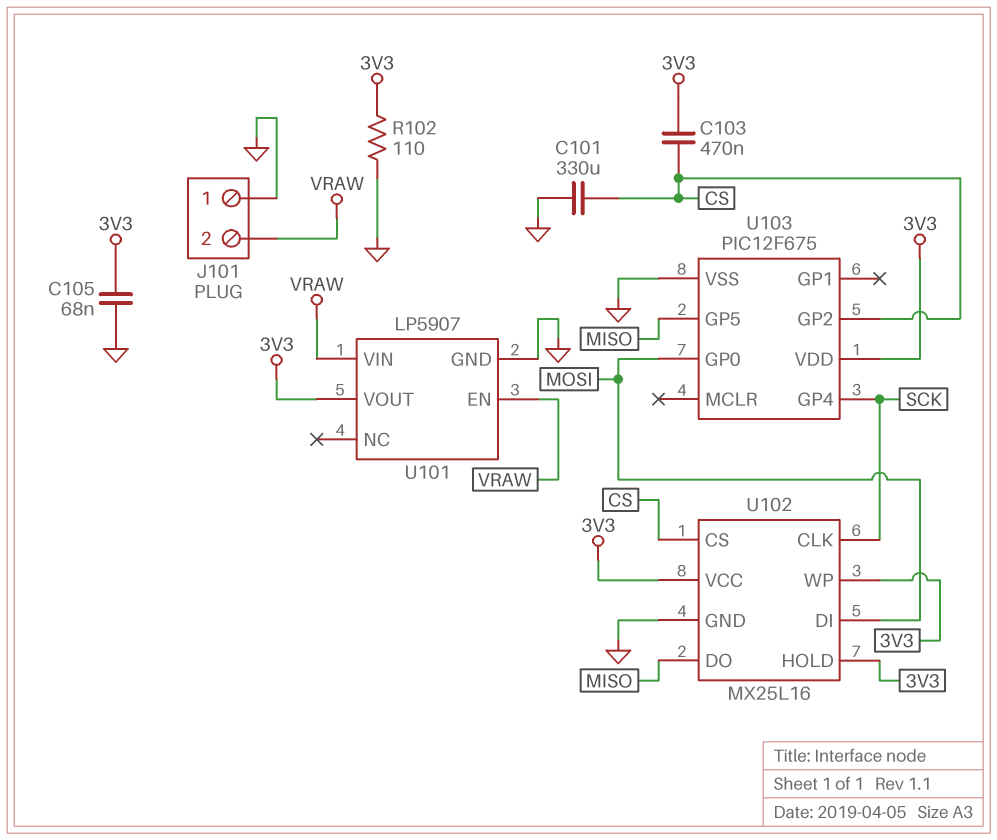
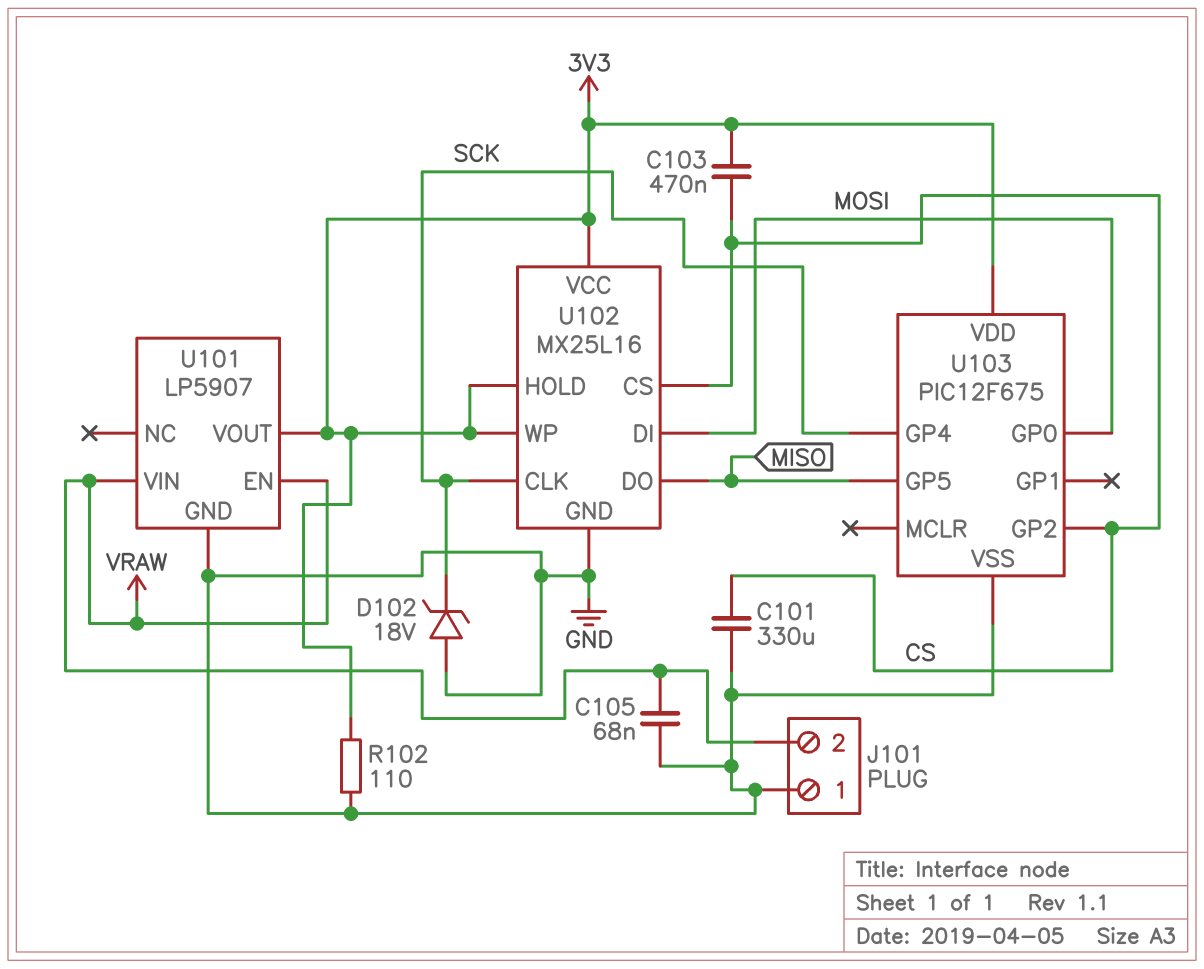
C105: 68nF (3V3, GND) -> 68nF (GND, VRAW)
D102: none -> zener 18V (A GND, K SCK)

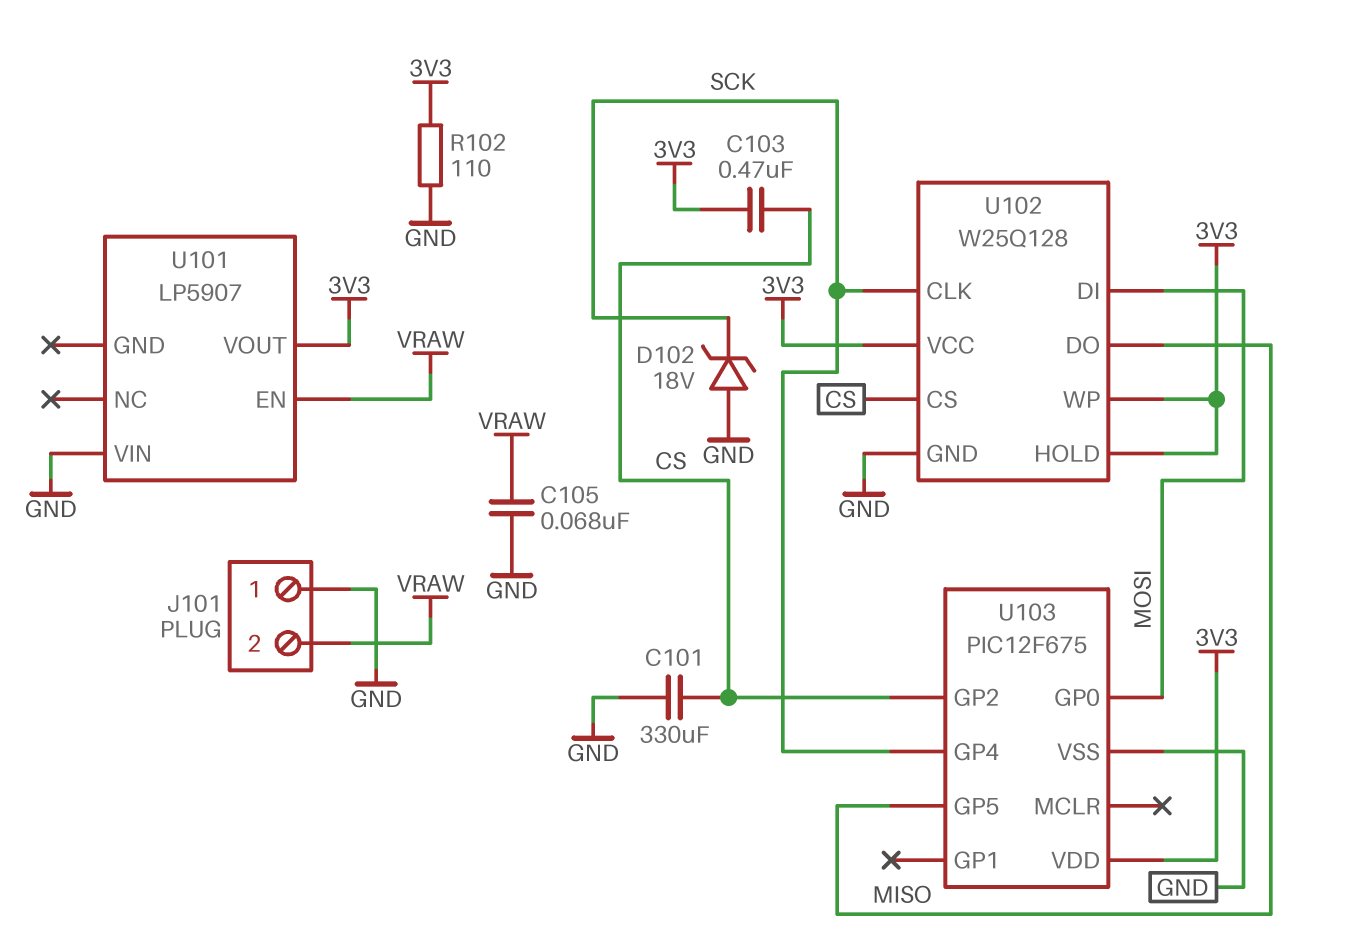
U101 pin GND: GND -> none
U101 pin VIN: VRAW -> GND
U102: MX25L16 -> W25Q128

